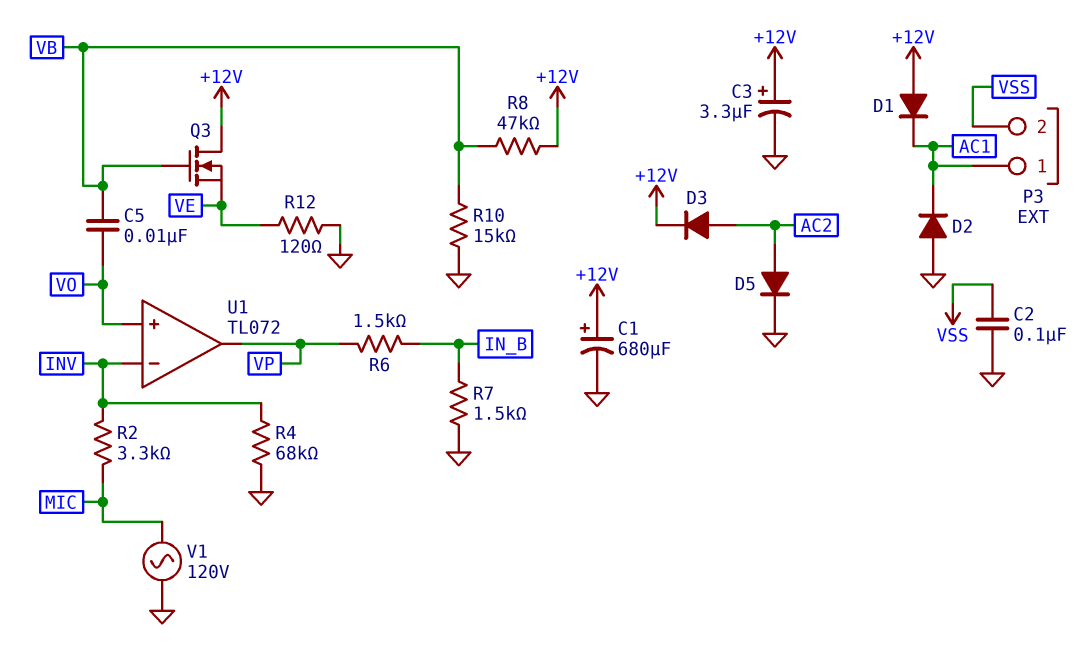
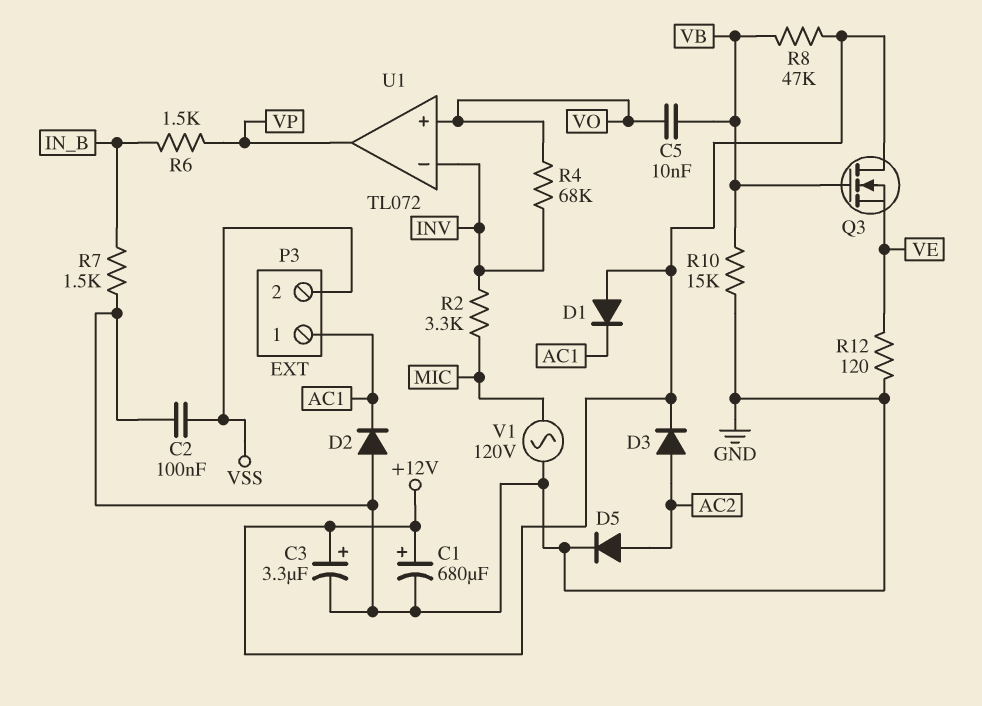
R4: 68k (GND, INV) -> 68k (INV, VO)

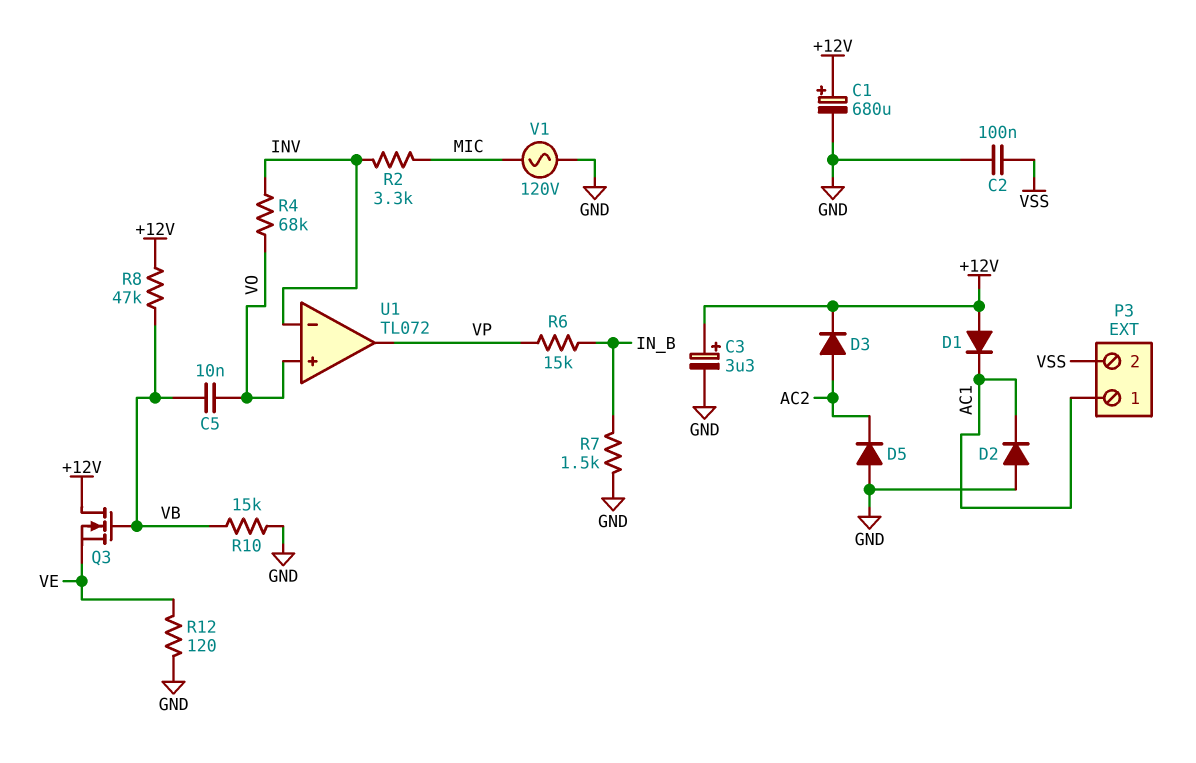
D5: diode (A AC2, K GND) -> diode (A GND, K AC2)
R6: 1.5k (IN_B, VP) -> 15k (IN_B, VP)

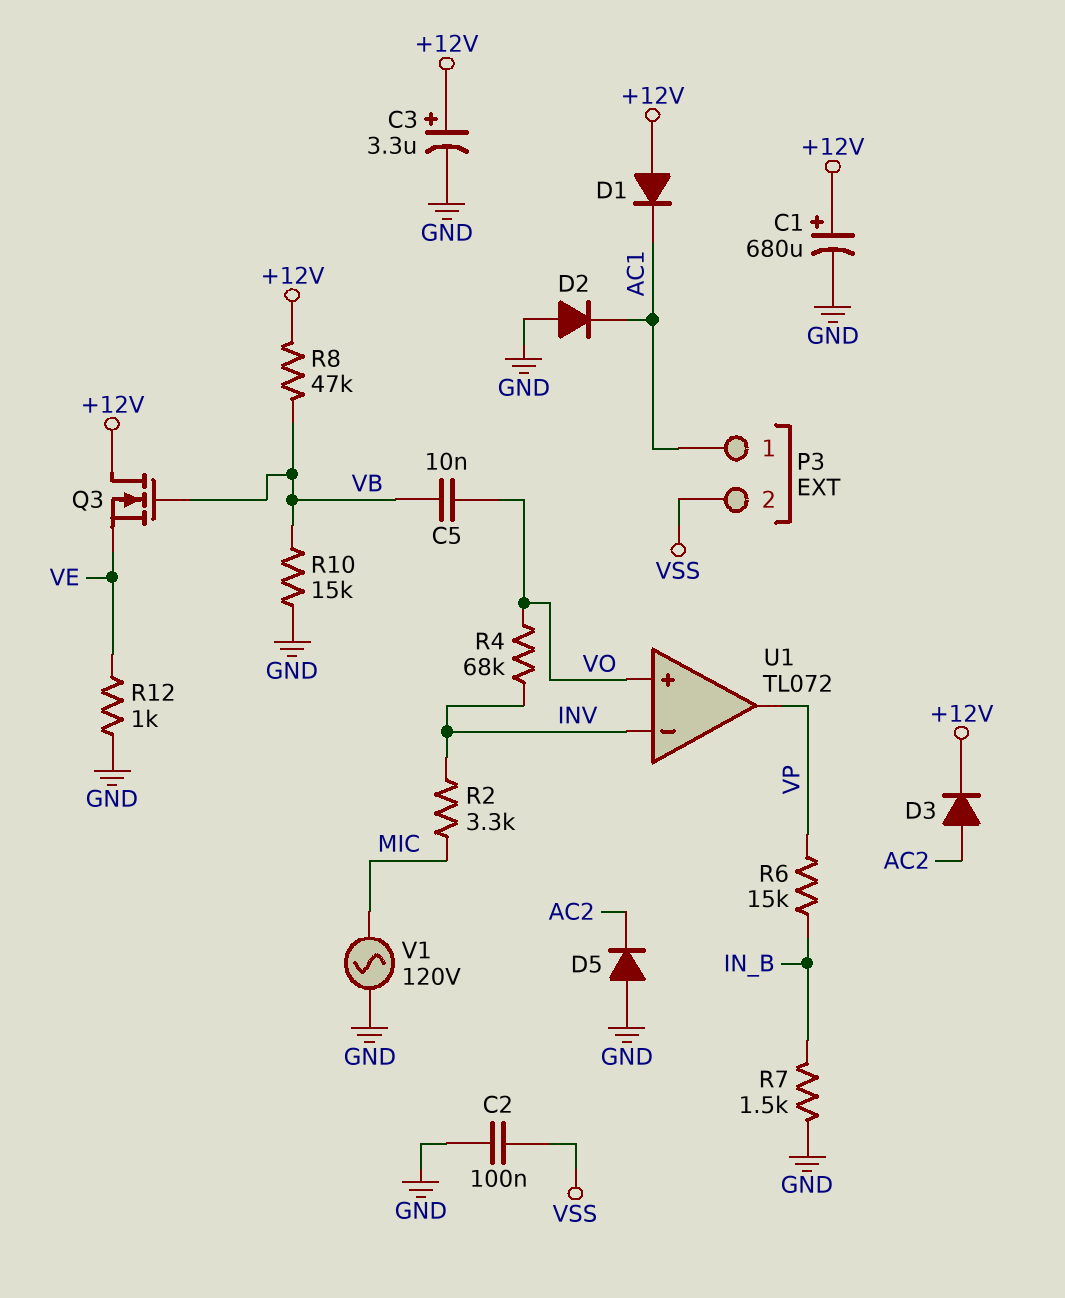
R12: 120 (GND, VE) -> 1k (GND, VE)

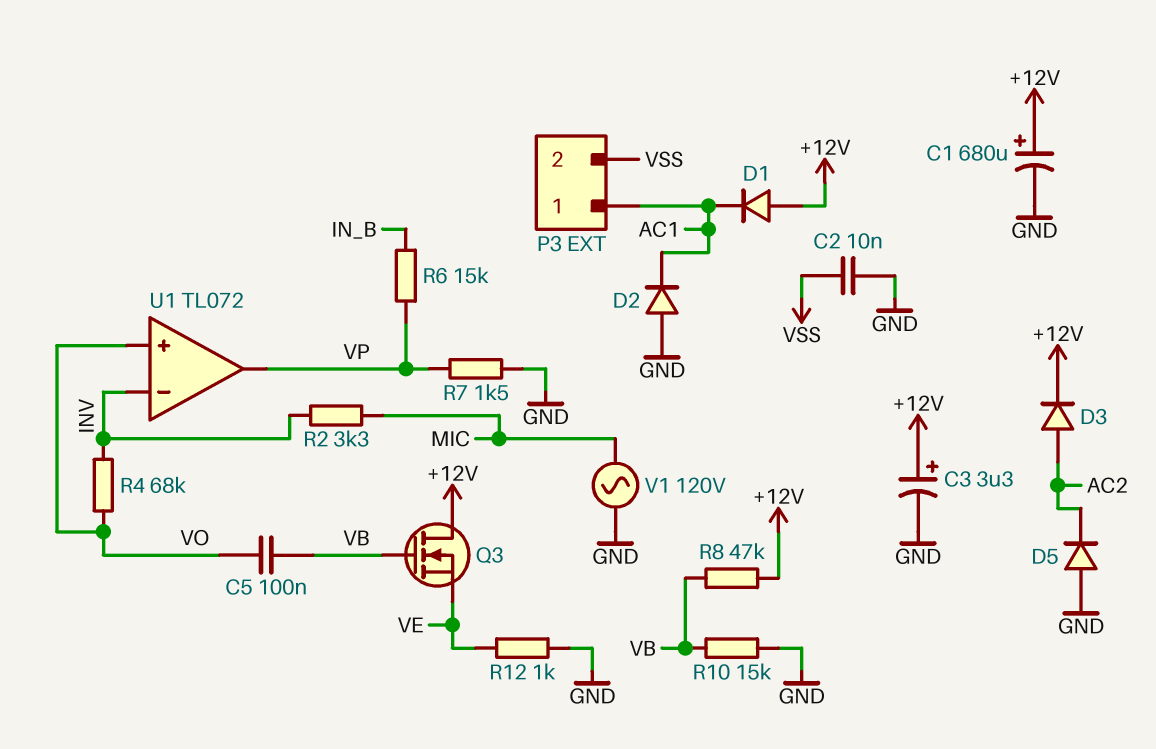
C2: 100nF (GND, VSS) -> 10nF (GND, VSS)
C5: 10nF (VB, VO) -> 100nF (VB, VO)
R7: 1.5k (GND, IN_B) -> 1.5k (GND, VP)

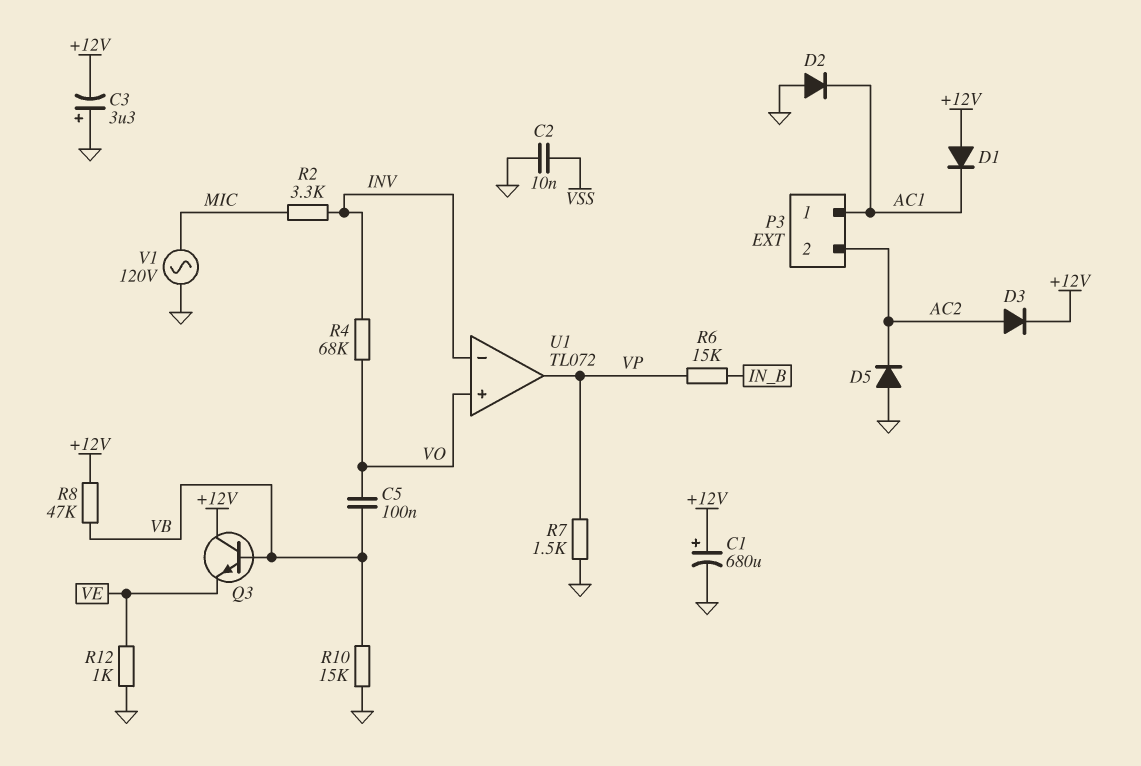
C3: 3.3uF (plus +12V, minus GND) -> 3.3uF (plus GND, minus +12V)
P3 pin 2: VSS -> AC2
Q3: NMOS (G VB, D +12V, S VE) -> NPN (B VB, C +12V, E VE)

